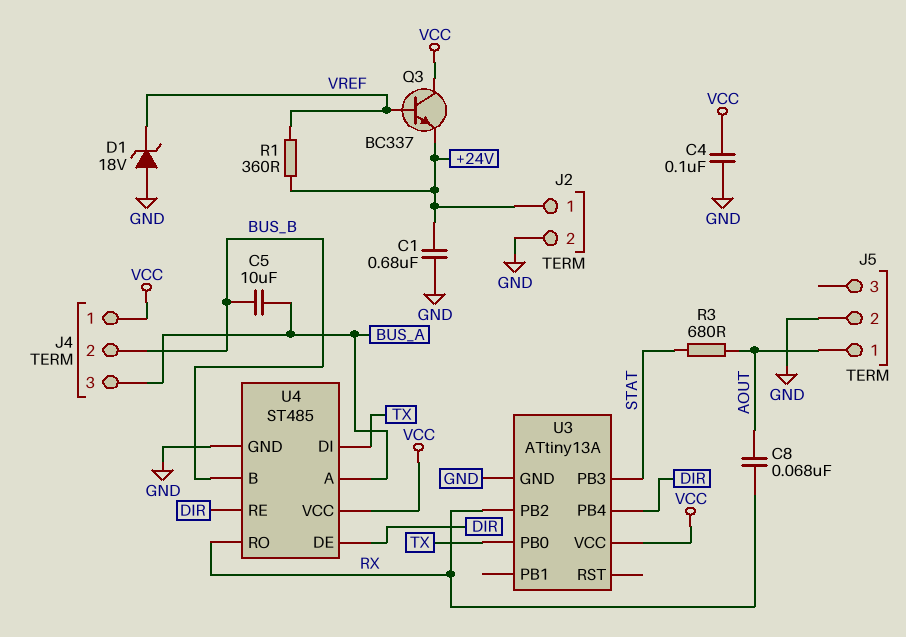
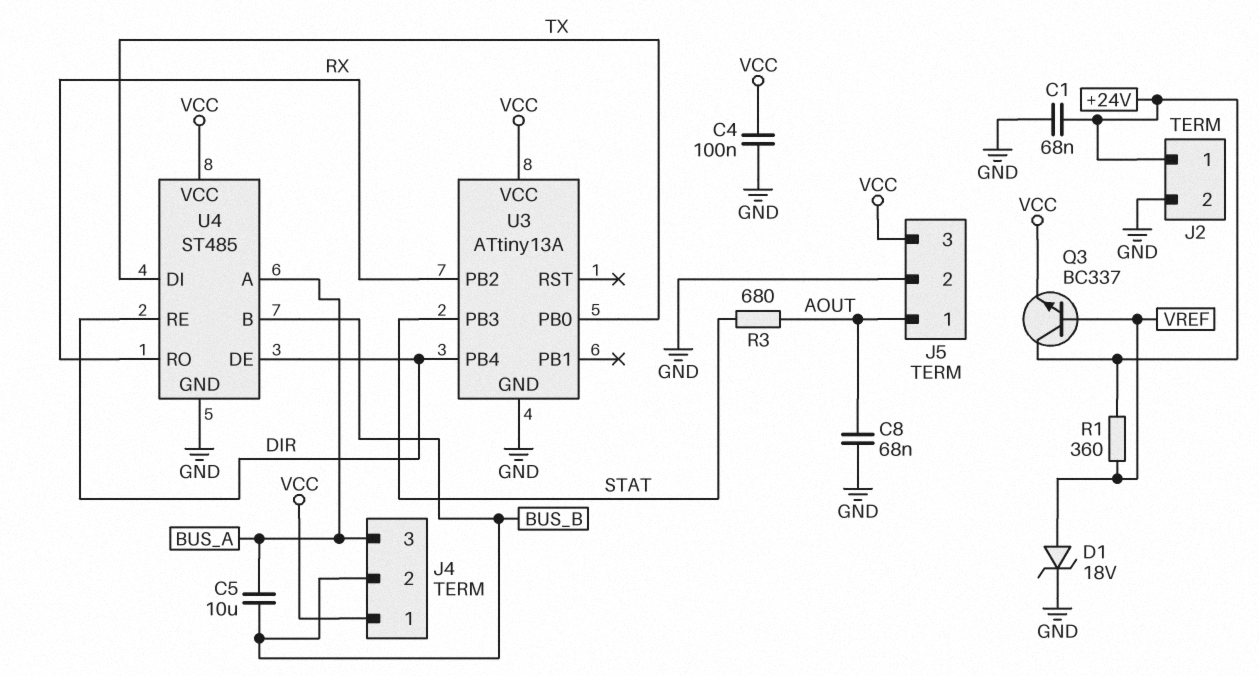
C1: 680nF (+24V, GND) -> 68nF (+24V, GND)
C8: 68nF (AOUT, RX) -> 68nF (AOUT, GND)
D1: zener 18V (A GND, K VREF) -> zener 18V (A VREF, K GND)
J5 pin 3: none -> VCC
Q3: NPN BC337 (B VREF, C VCC, E +24V) -> NPN BC337 (B VREF, C +24V, E VCC)

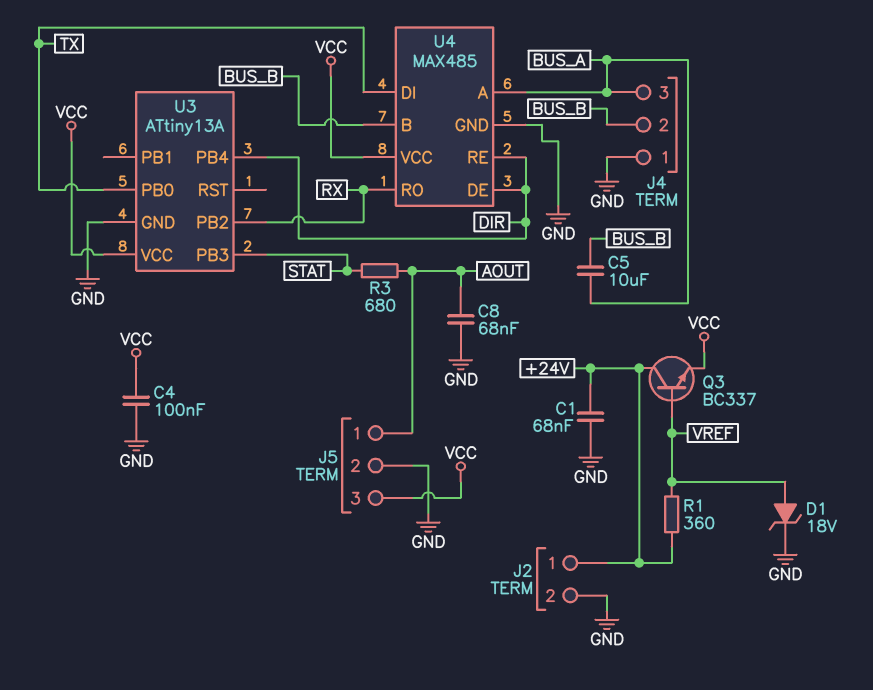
J4 pin 1: VCC -> GND
U4: ST485 -> MAX485

